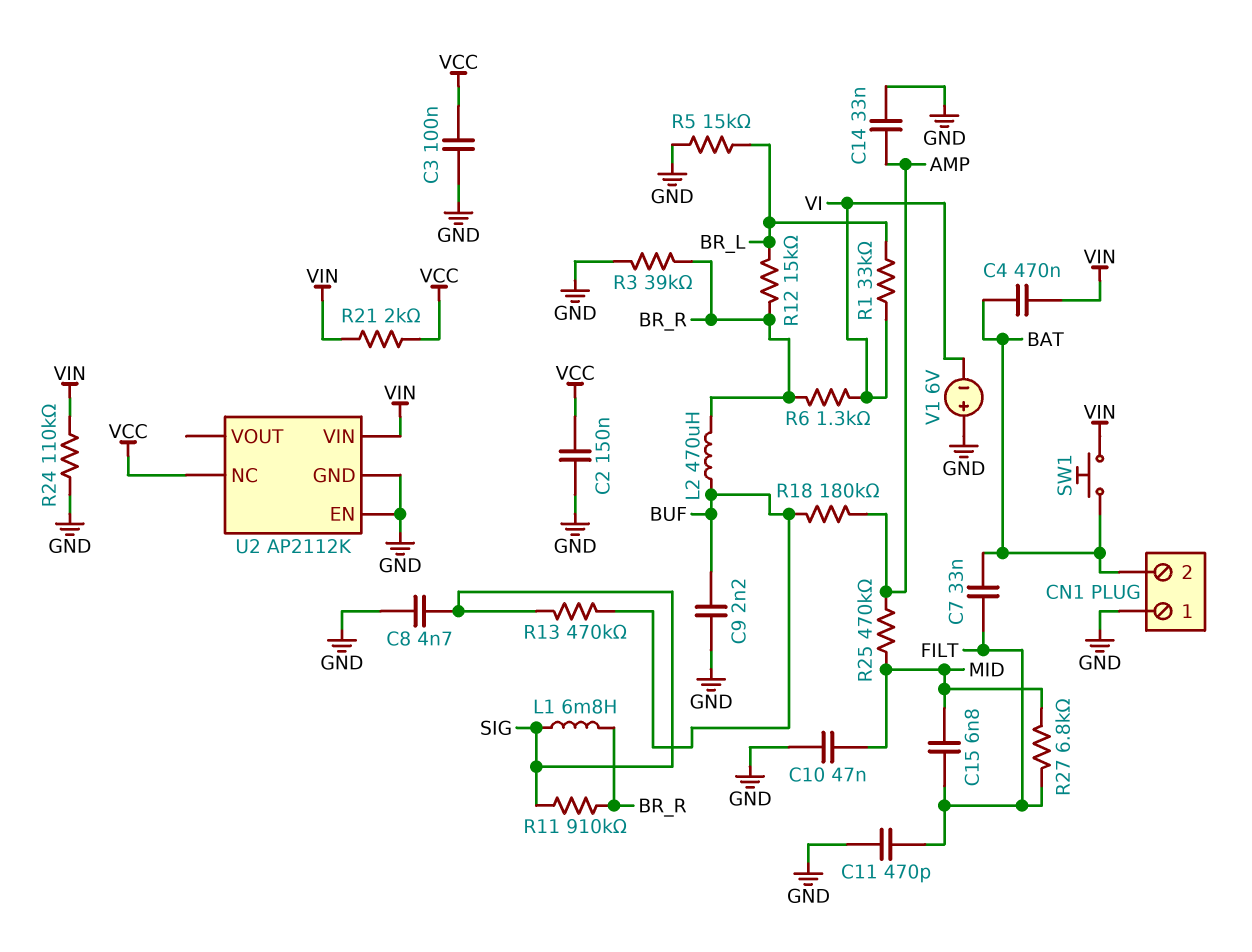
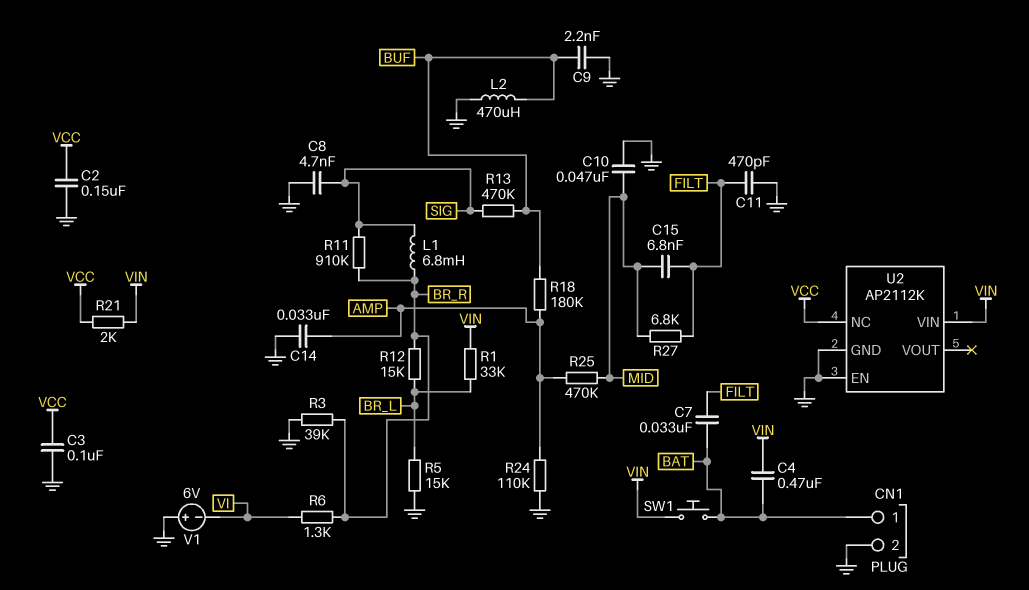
CN1 pin 1: GND -> BAT
CN1 pin 2: BAT -> GND
L2: 470uH (BR_R, BUF) -> 470uH (BUF, GND)
R1: 33k (BR_L, VI) -> 33k (BR_L, VIN)
R24: 110k (GND, VIN) -> 110k (AMP, GND)

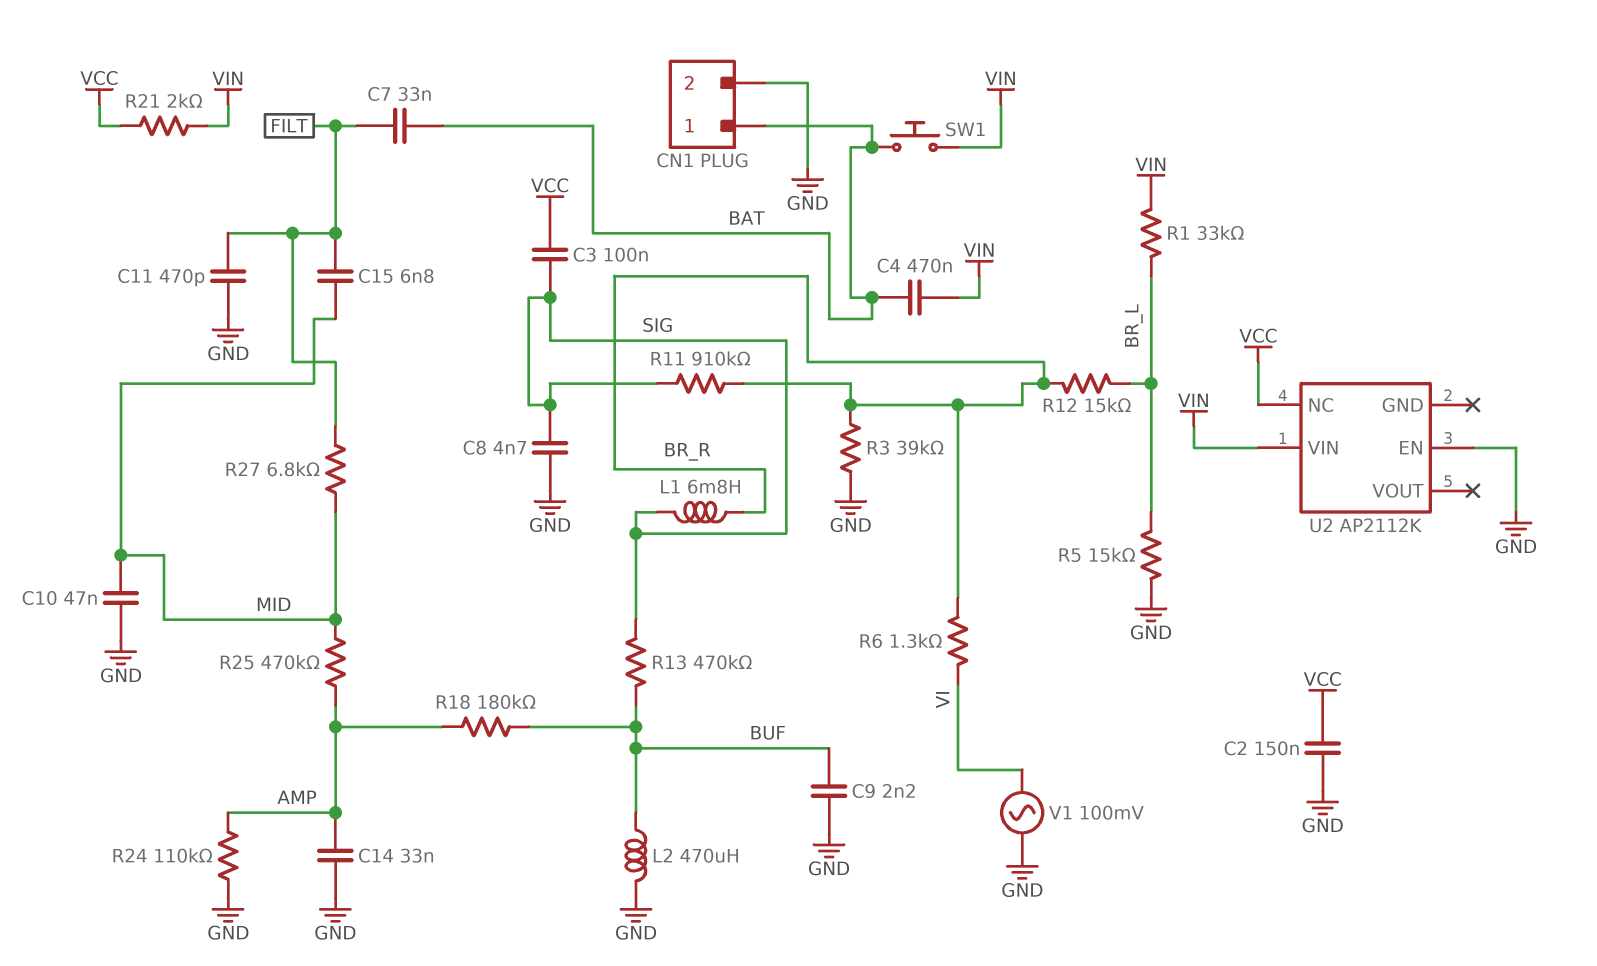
C3: 100nF (GND, VCC) -> 100nF (SIG, VCC)
U2 pin GND: GND -> none
V1: 6V (plus GND, minus VI) -> AC 100mV (GND, VI)

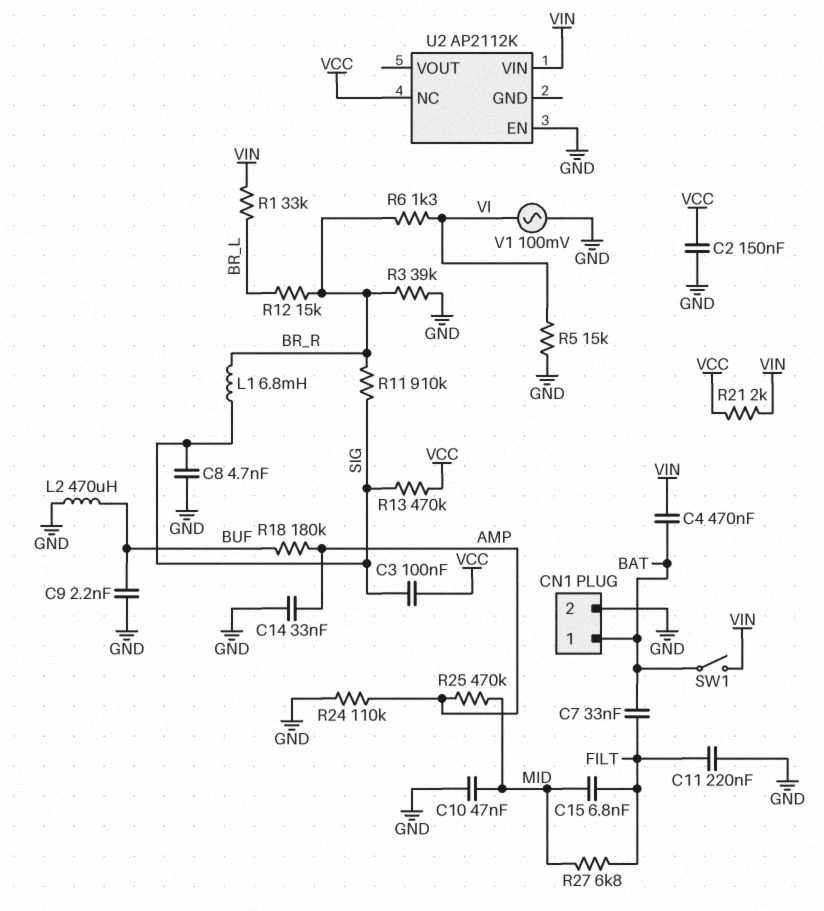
C11: 470pF (FILT, GND) -> 220nF (FILT, GND)
R5: 15k (BR_L, GND) -> 15k (GND, VI)
R13: 470k (BUF, SIG) -> 470k (SIG, VCC)
SW1: button (BAT, VIN) -> switch (BAT, VIN)

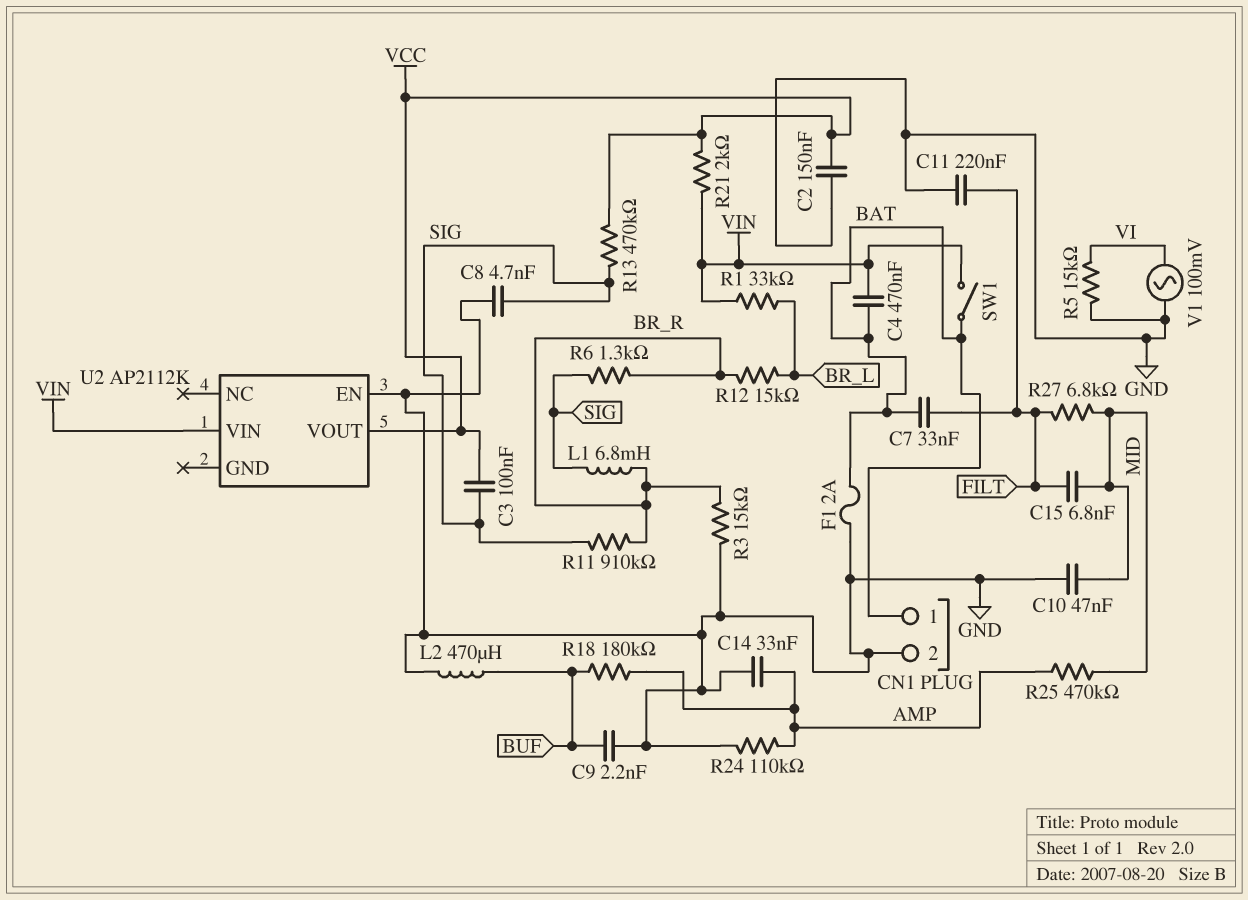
F1: none -> 2A (BAT, GND)
R3: 39k (BR_R, GND) -> 15k (BR_R, GND)
R6: 1.3k (BR_R, VI) -> 1.3k (BR_R, SIG)
U2 pin NC: VCC -> none
U2 pin VOUT: none -> VCC

